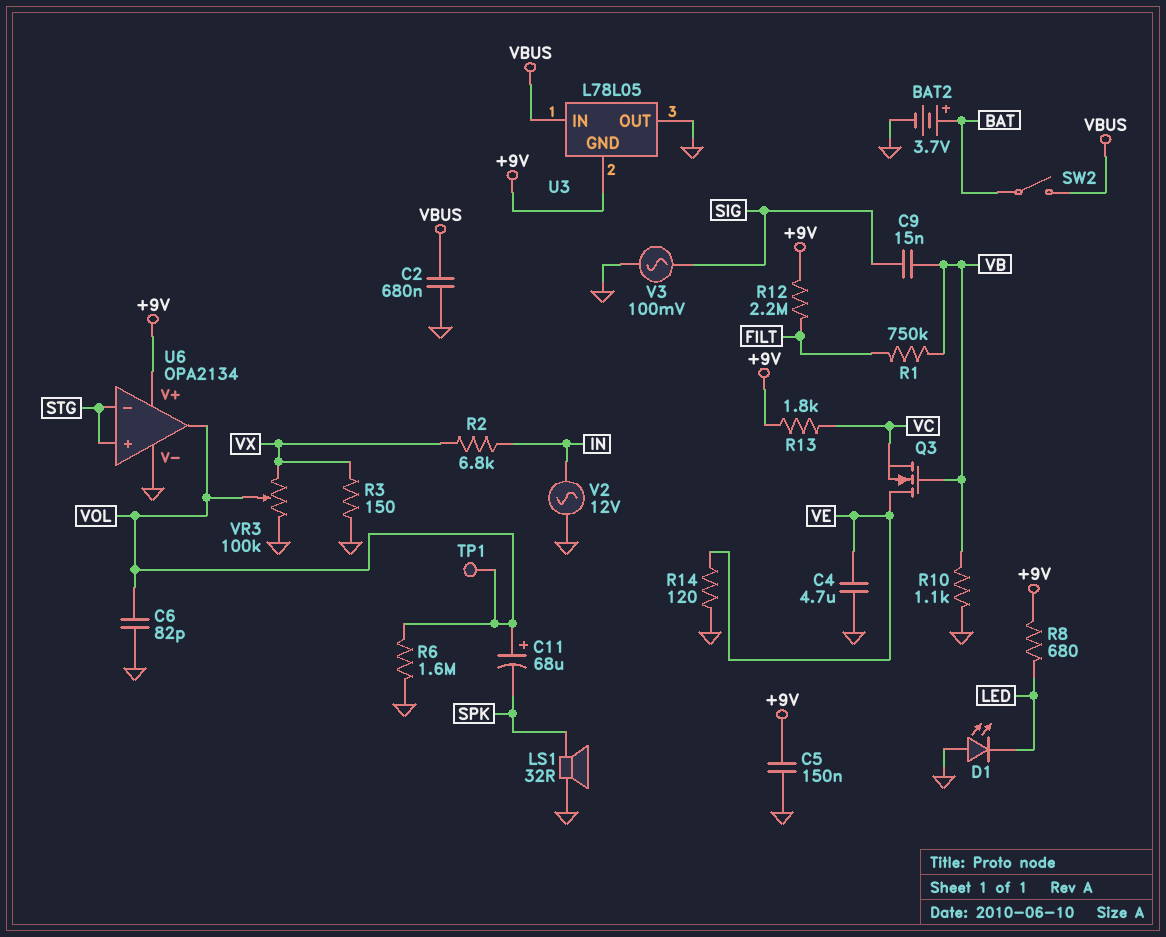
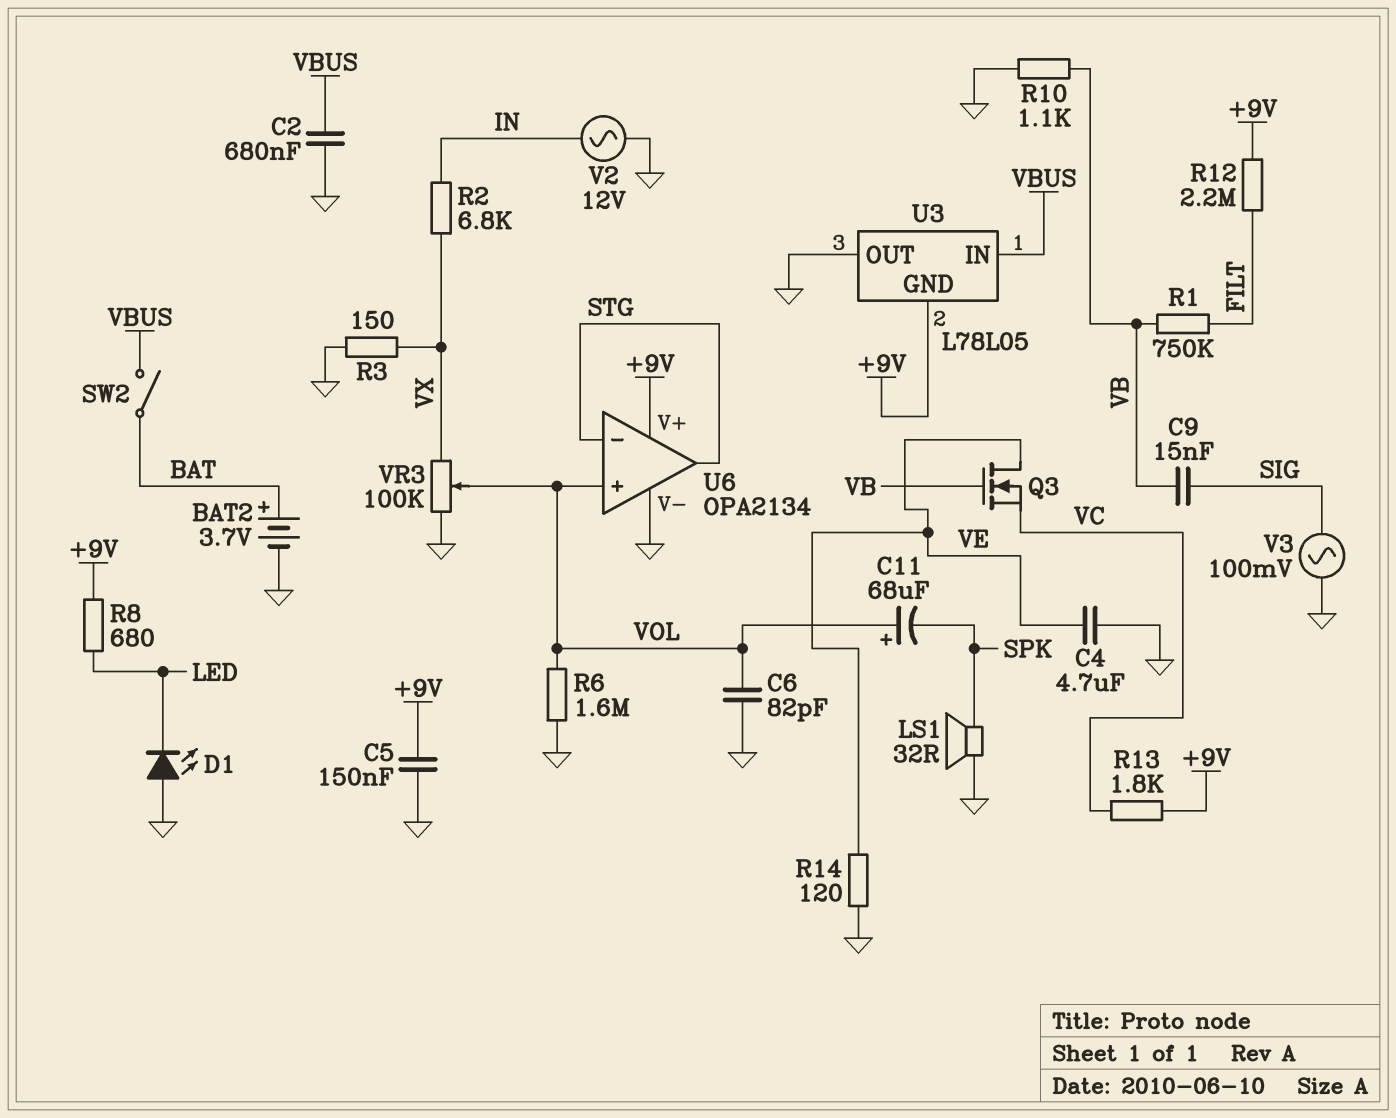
TP1: test point (VOL) -> none
U6 pin in+: STG -> VOL
U6 pin out: VOL -> STG

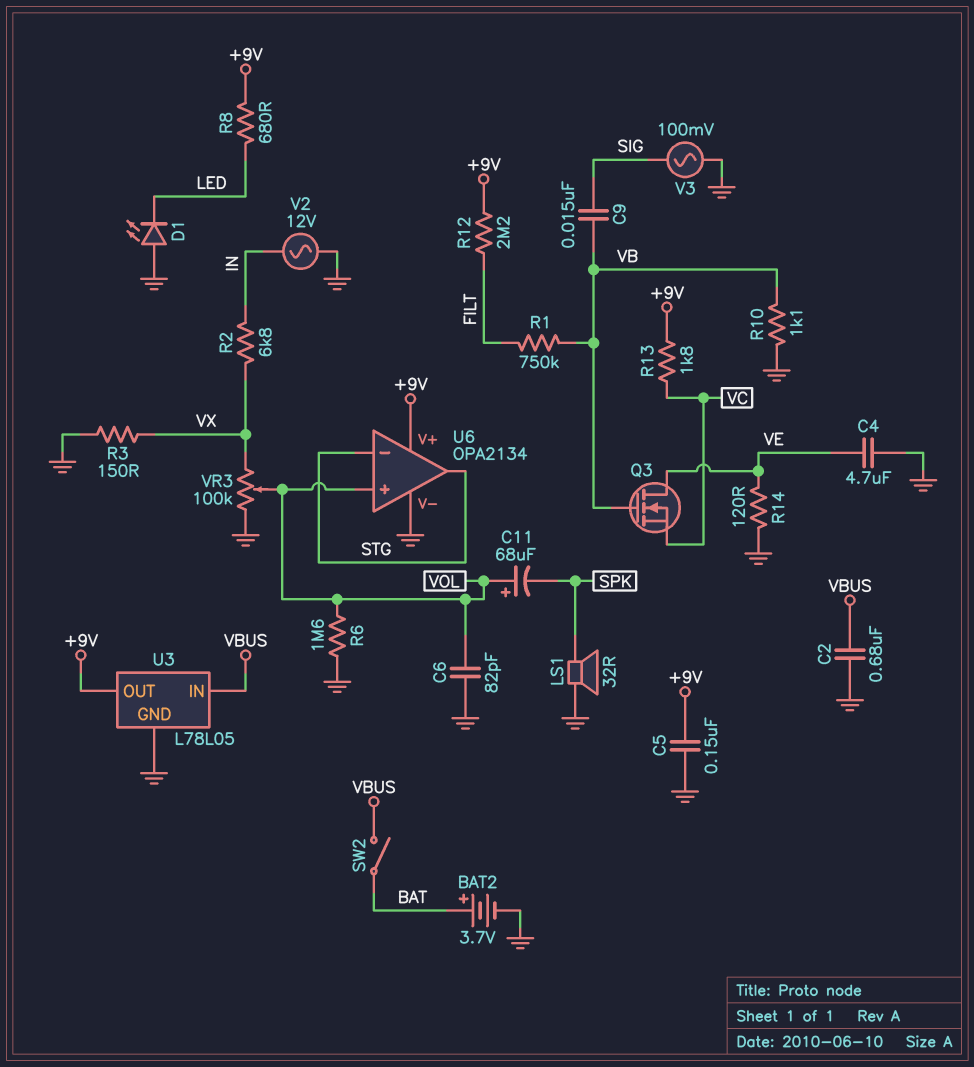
U3 pin GND: +9V -> GND
U3 pin OUT: GND -> +9V

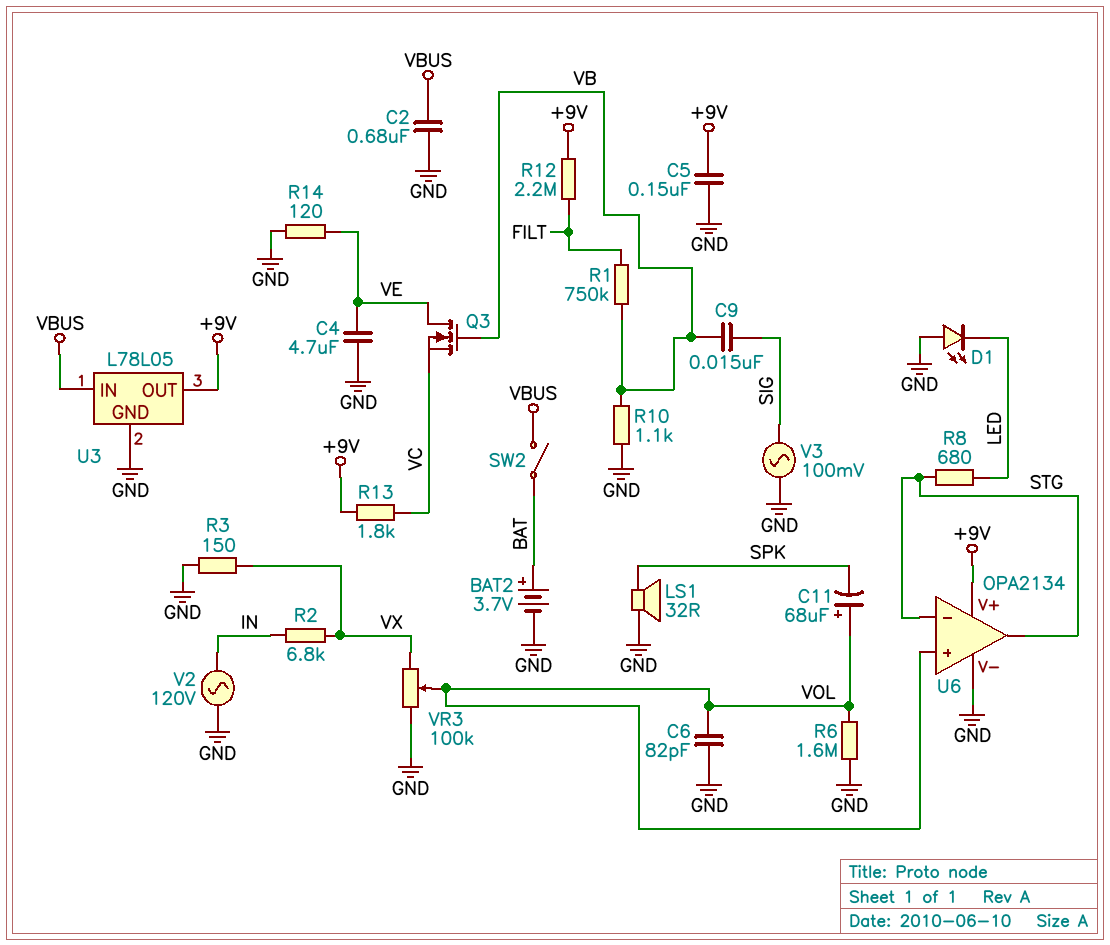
R8: 680 (+9V, LED) -> 680 (LED, STG)
V2: AC 12V (GND, IN) -> AC 120V (GND, IN)

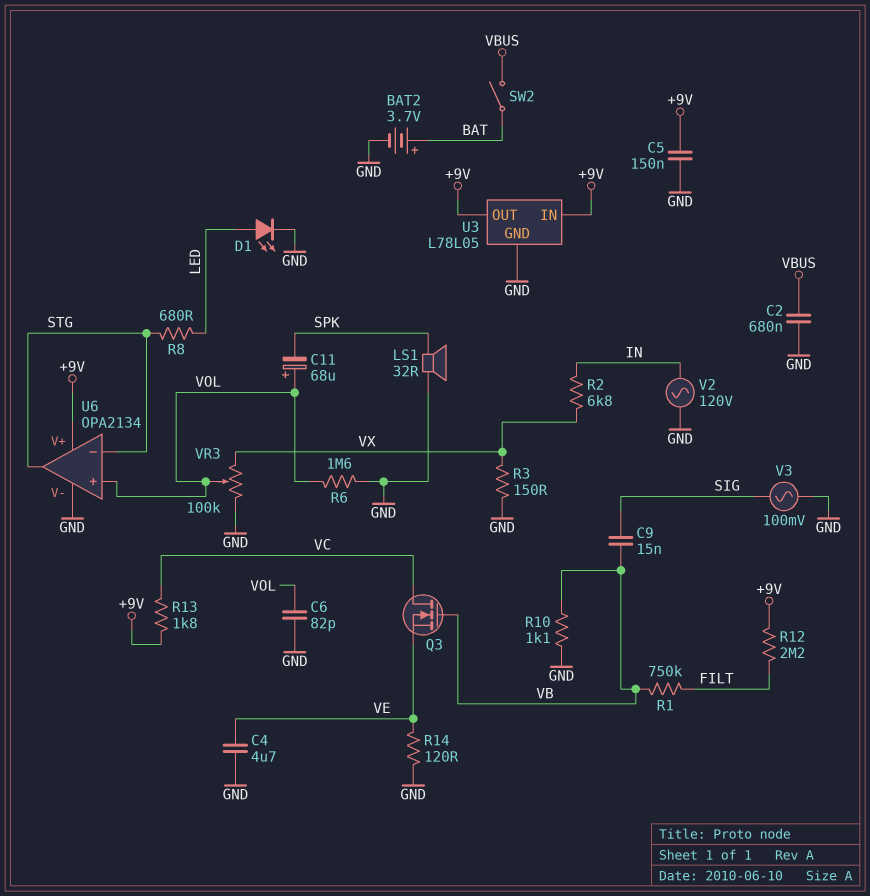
D1: LED (A GND, K LED) -> LED (A LED, K GND)
Q3: NMOS (G VB, D VE, S VC) -> NMOS (G VB, D VC, S VE)
U3 pin IN: VBUS -> +9V

